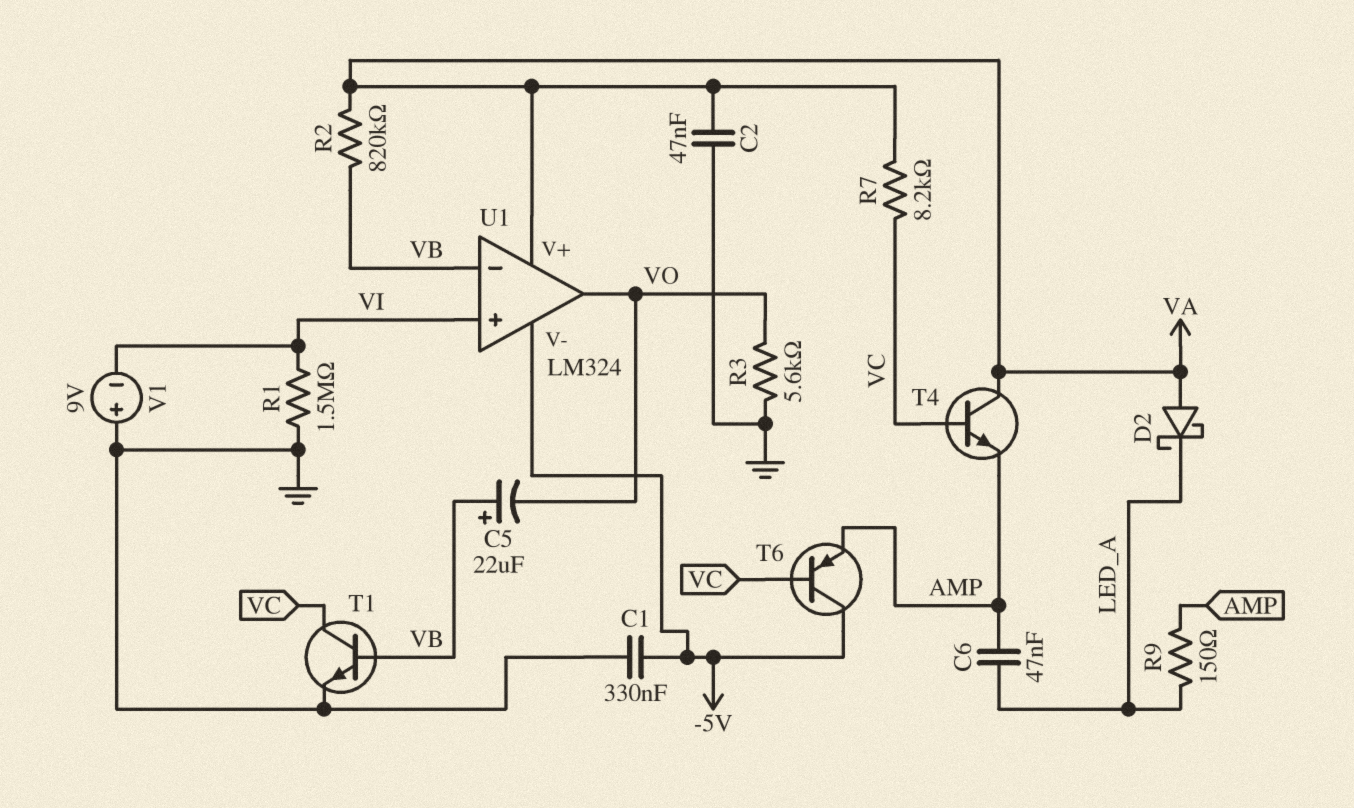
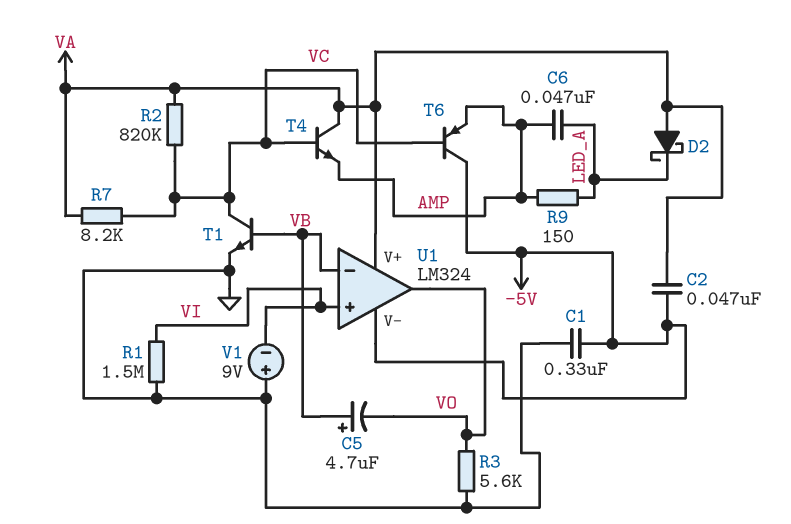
C2: 47nF (GND, VA) -> 47nF (-5V, VA)
C5: 22uF (plus VB, minus VO) -> 4.7uF (plus VB, minus VO)
R2: 820k (VA, VB) -> 820k (VA, VC)

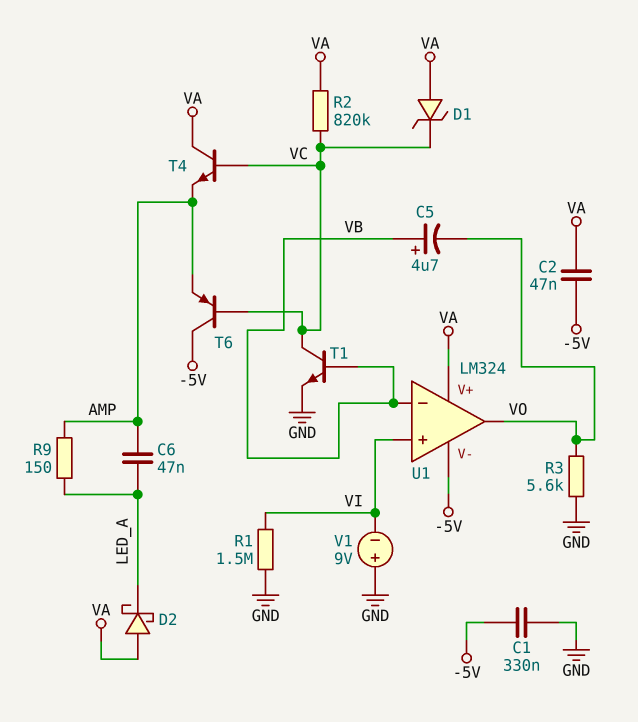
D1: none -> zener (A VA, K VC)
R7: 8.2k (VA, VC) -> none

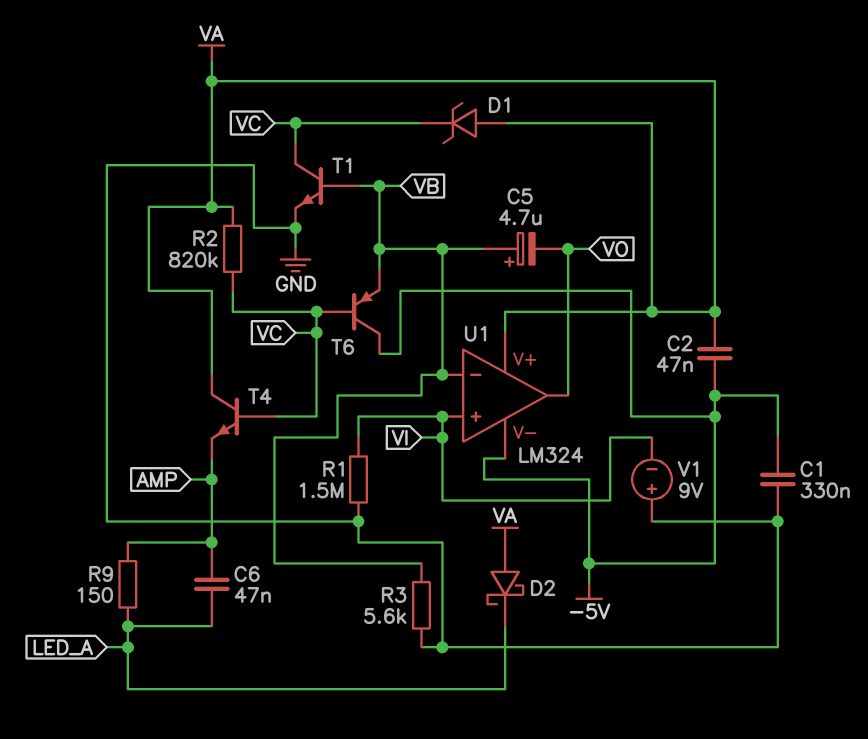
R3: 5.6k (GND, VO) -> 5.6k (GND, VB)
T6: PNP (B VC, C -5V, E AMP) -> PNP (B VC, C -5V, E VB)

